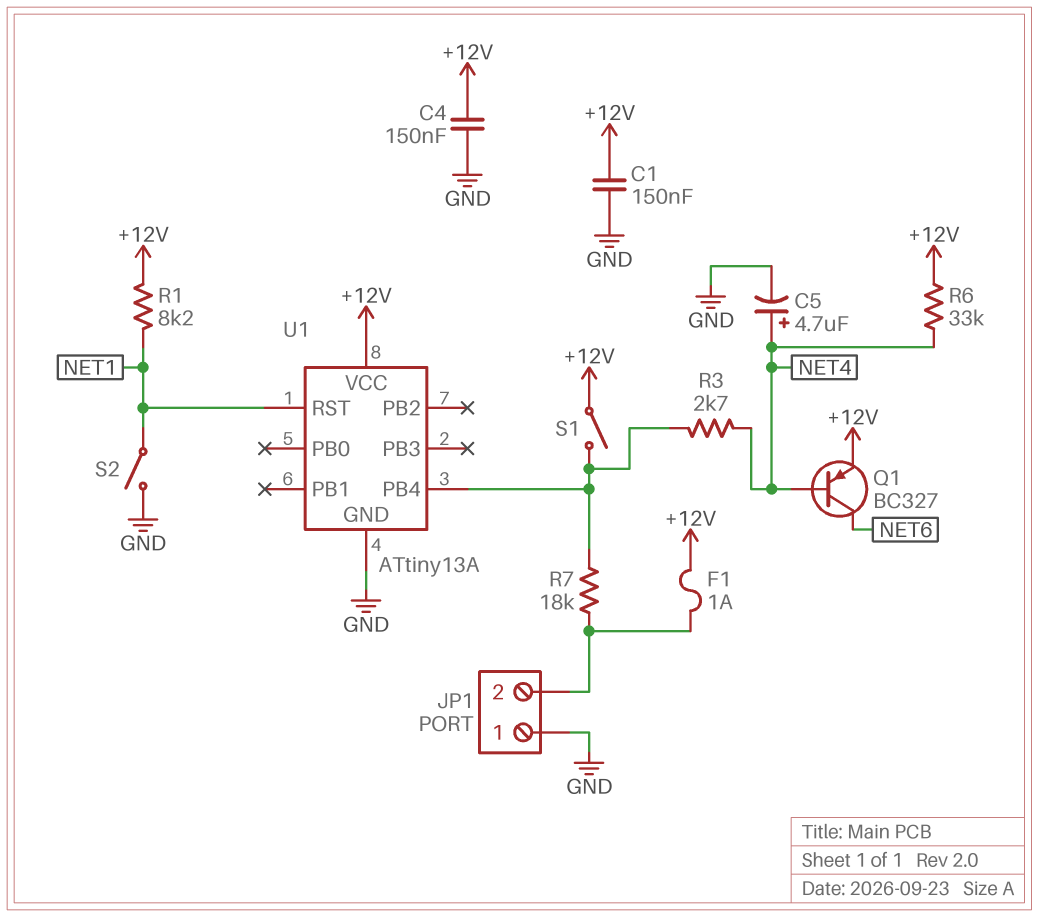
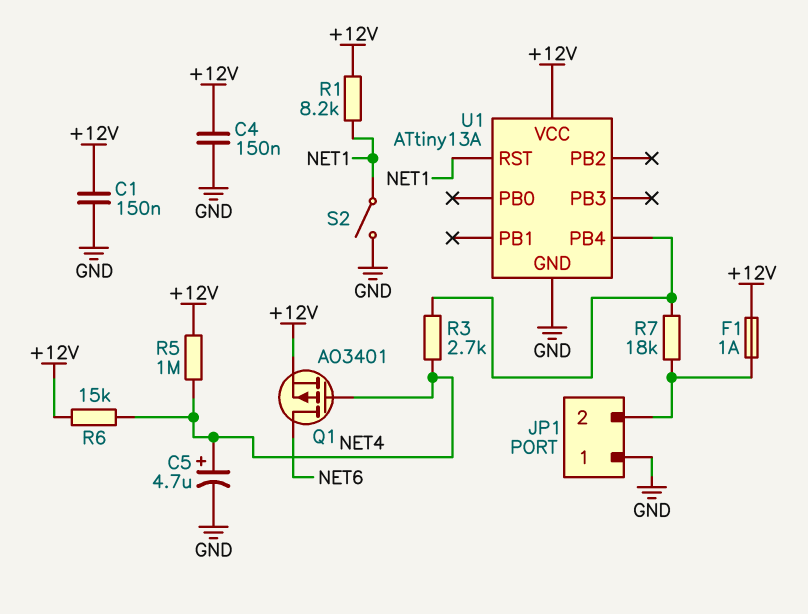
Q1: PNP BC327 (B NET4, C NET6, E +12V) -> PMOS AO3401 (G NET4, D NET6, S +12V)
R5: none -> 1M (+12V, NET4)
R6: 33k (+12V, NET4) -> 15k (+12V, NET4)
S1: switch (+12V, U1/PB4) -> none

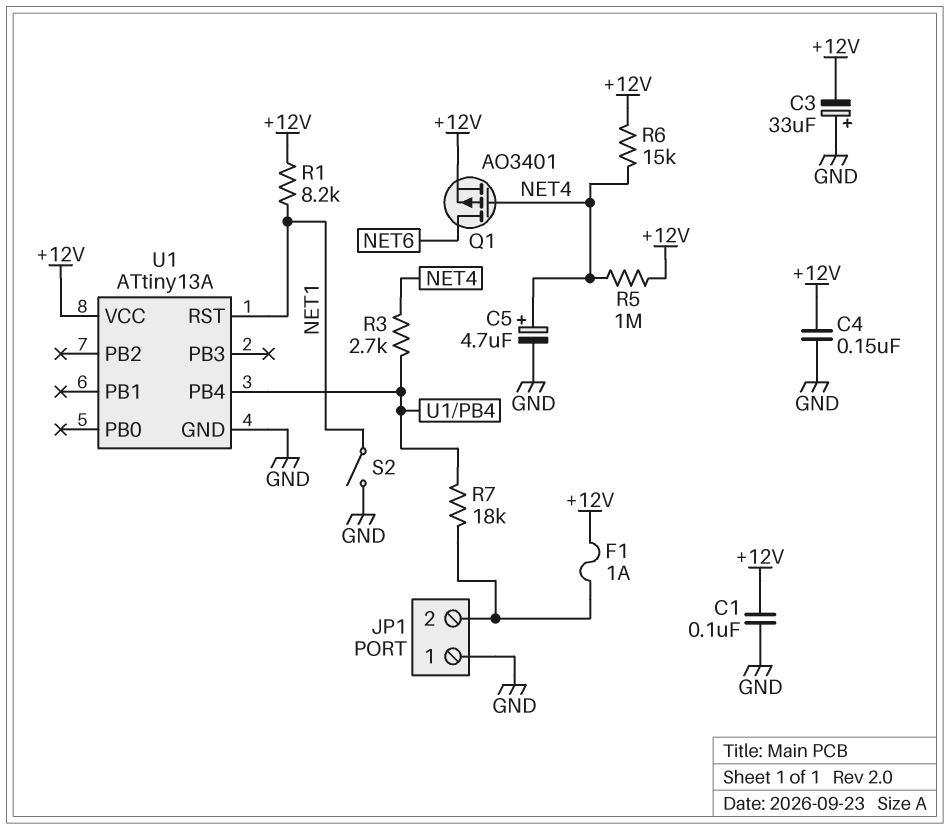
C1: 150nF (+12V, GND) -> 100nF (+12V, GND)
C3: none -> 33uF (plus GND, minus +12V)

